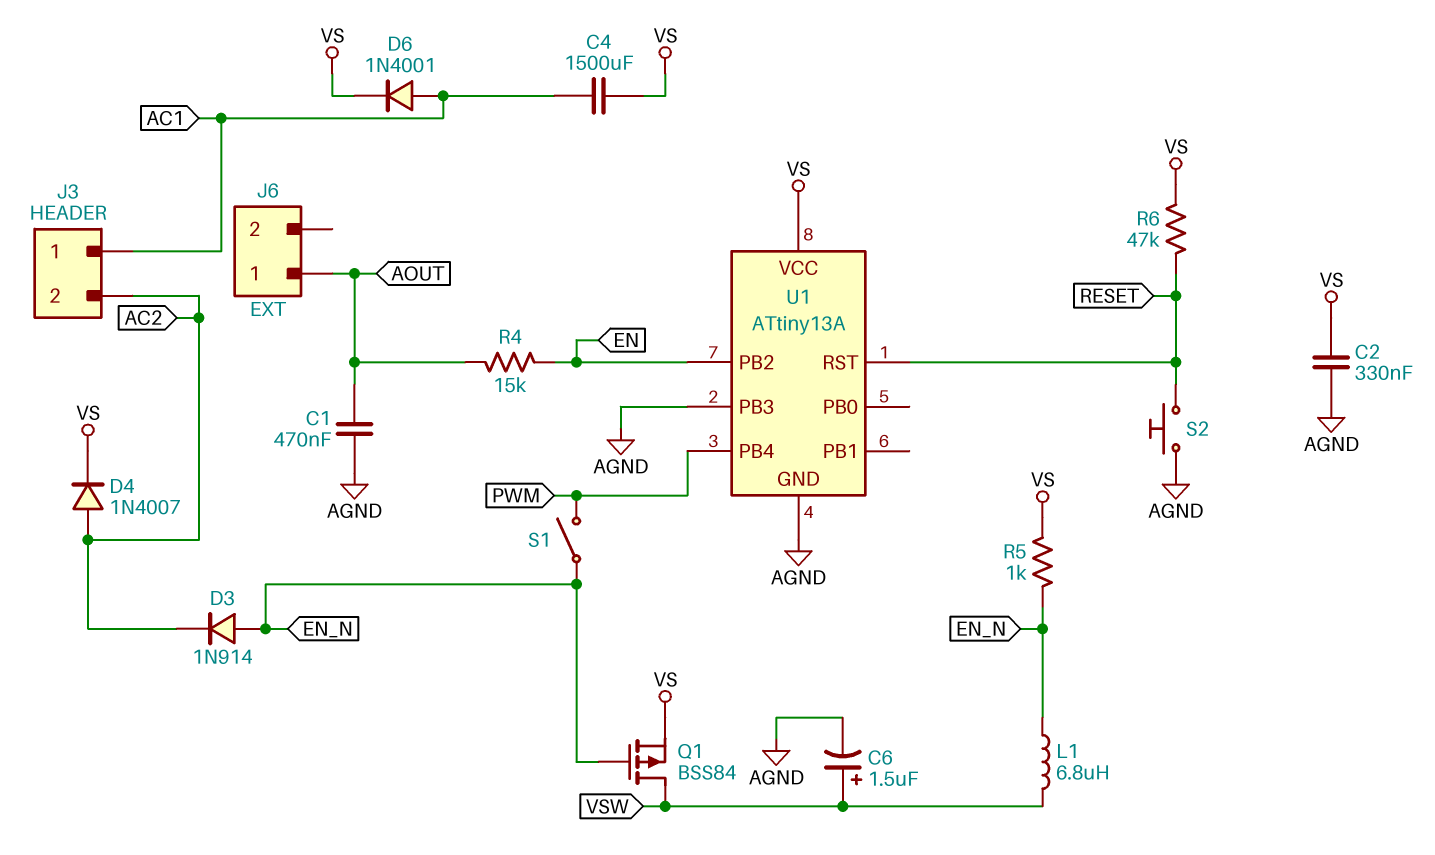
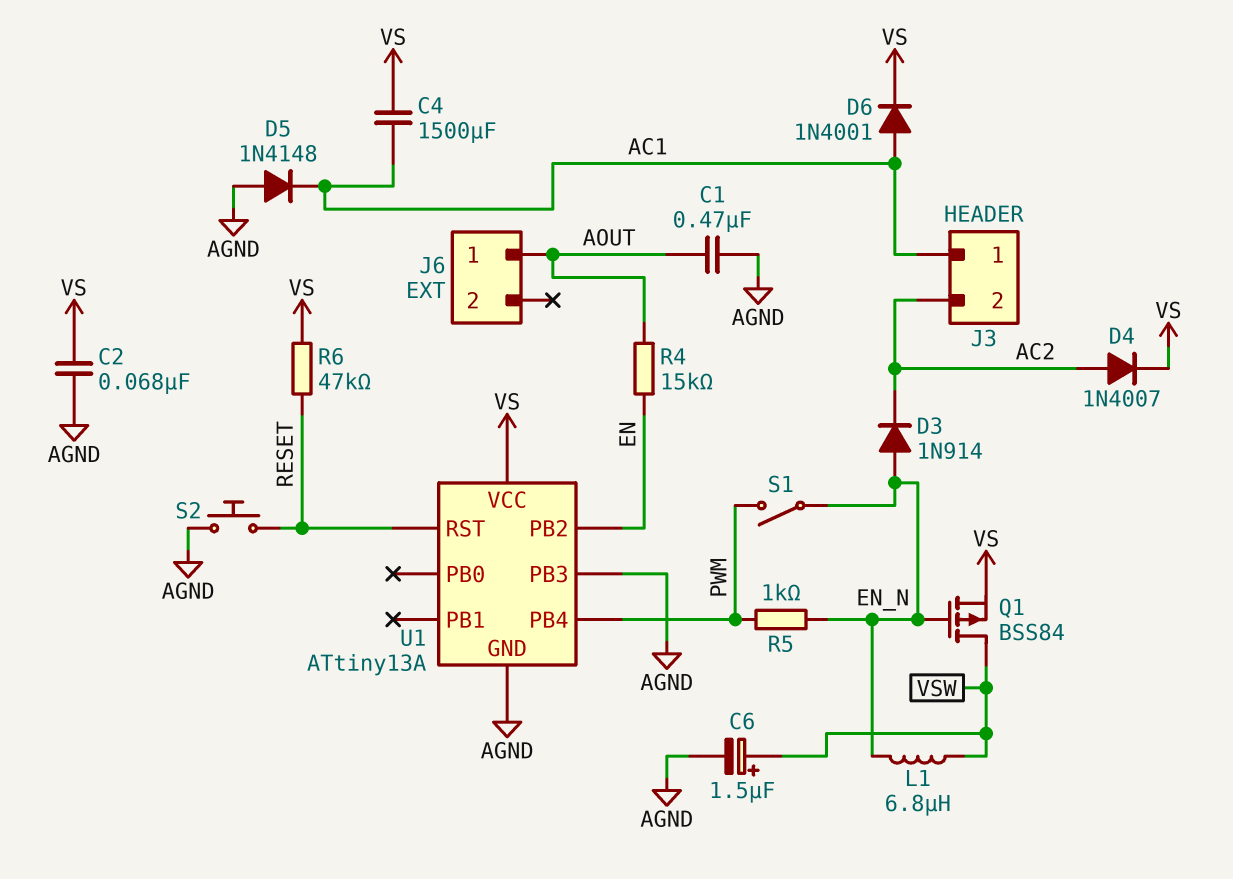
C2: 330nF (AGND, VS) -> 68nF (AGND, VS)
D5: none -> diode 1N4148 (A AGND, K AC1)
R5: 1k (EN_N, VS) -> 1k (EN_N, PWM)

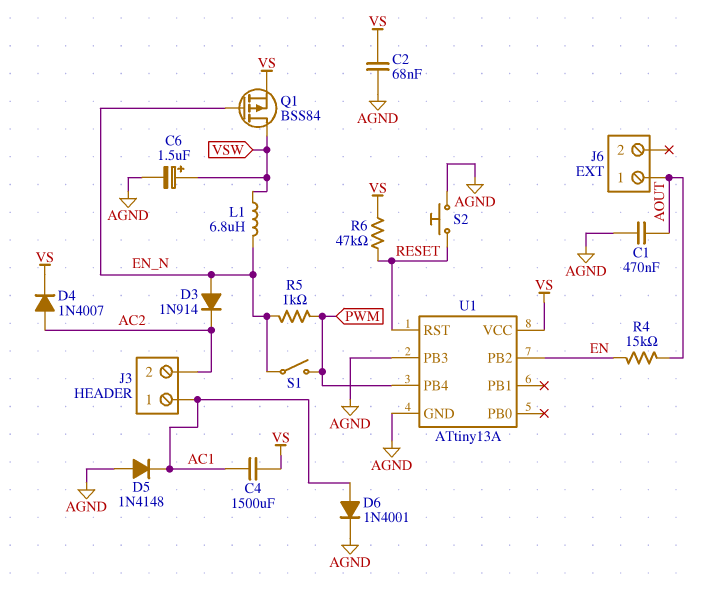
D6: diode 1N4001 (A AC1, K VS) -> diode 1N4001 (A AC1, K AGND)

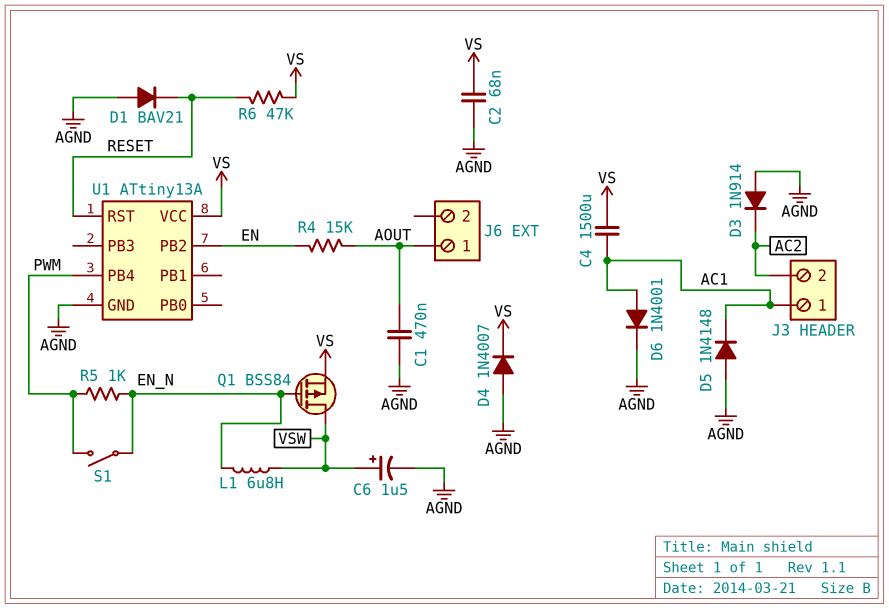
D1: none -> diode BAV21 (A AGND, K RESET)
D3: diode 1N914 (A EN_N, K AC2) -> diode 1N914 (A AGND, K AC2)
D4: diode 1N4007 (A AC2, K VS) -> diode 1N4007 (A AGND, K VS)
S2: button (AGND, RESET) -> none
U1 pin PB3: AGND -> none

